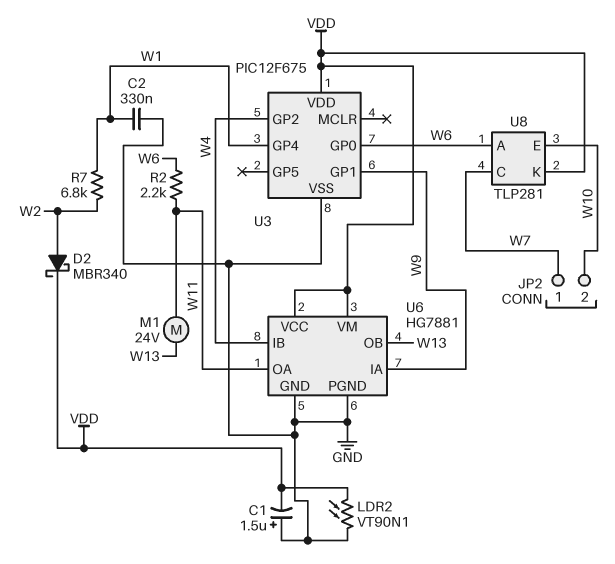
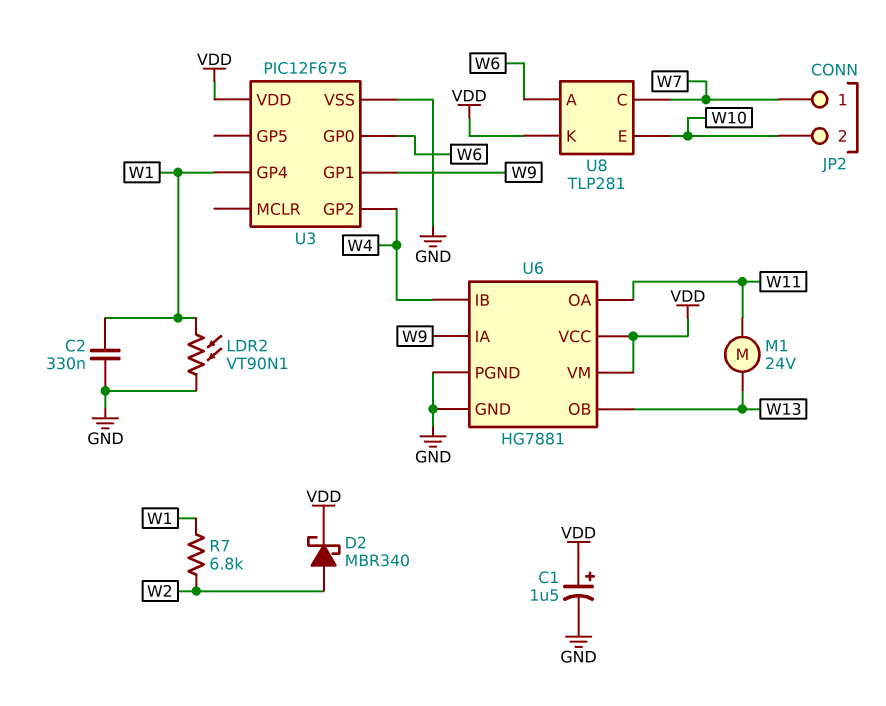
C1: 1.5uF (plus GND, minus VDD) -> 1.5uF (plus VDD, minus GND)
LDR2: VT90N1 (GND, VDD) -> VT90N1 (GND, W1)
R2: 2.2k (W6, W11) -> none

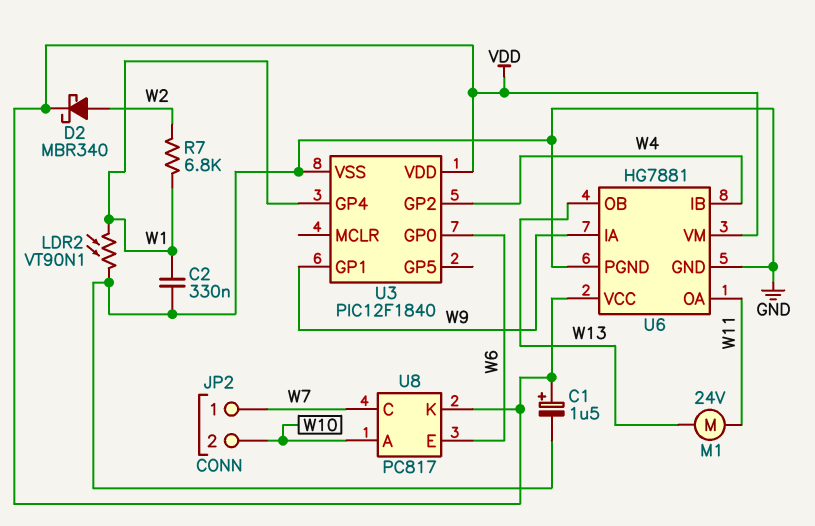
U3: PIC12F675 -> PIC12F1840
U8: TLP281 -> PC817
U8 pin A: W6 -> W10
U8 pin E: W10 -> W6

